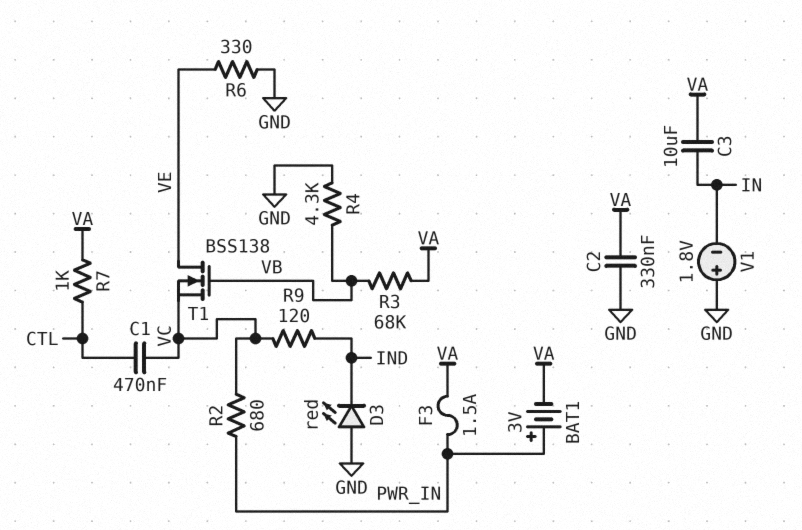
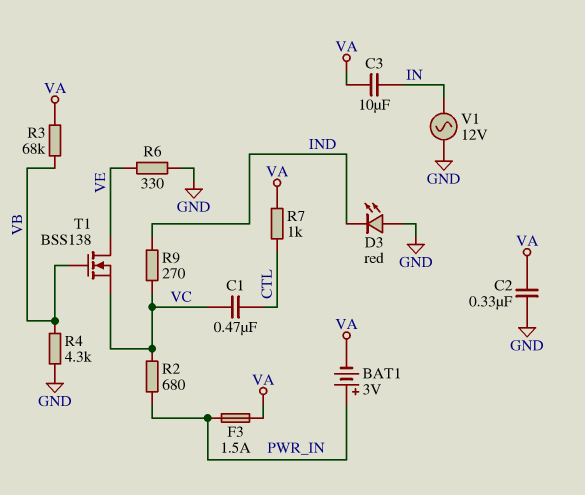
R9: 120 (IND, VC) -> 270 (IND, VC)
V1: 1.8V (plus GND, minus IN) -> AC 12V (GND, IN)

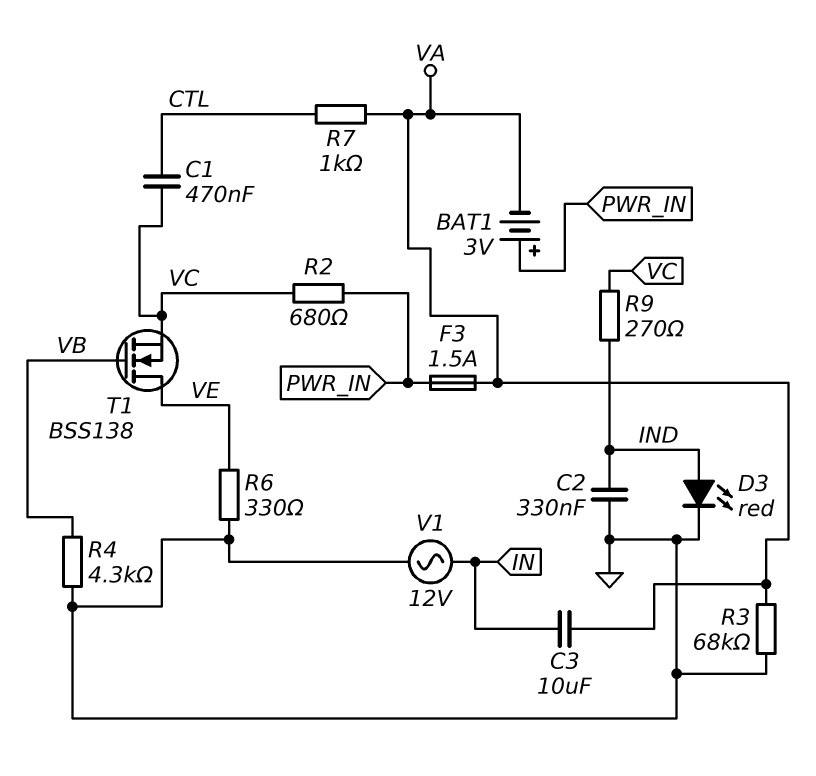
C2: 330nF (GND, VA) -> 330nF (GND, IND)
D3: LED red (A GND, K IND) -> LED red (A IND, K GND)
R3: 68k (VA, VB) -> 68k (GND, VA)

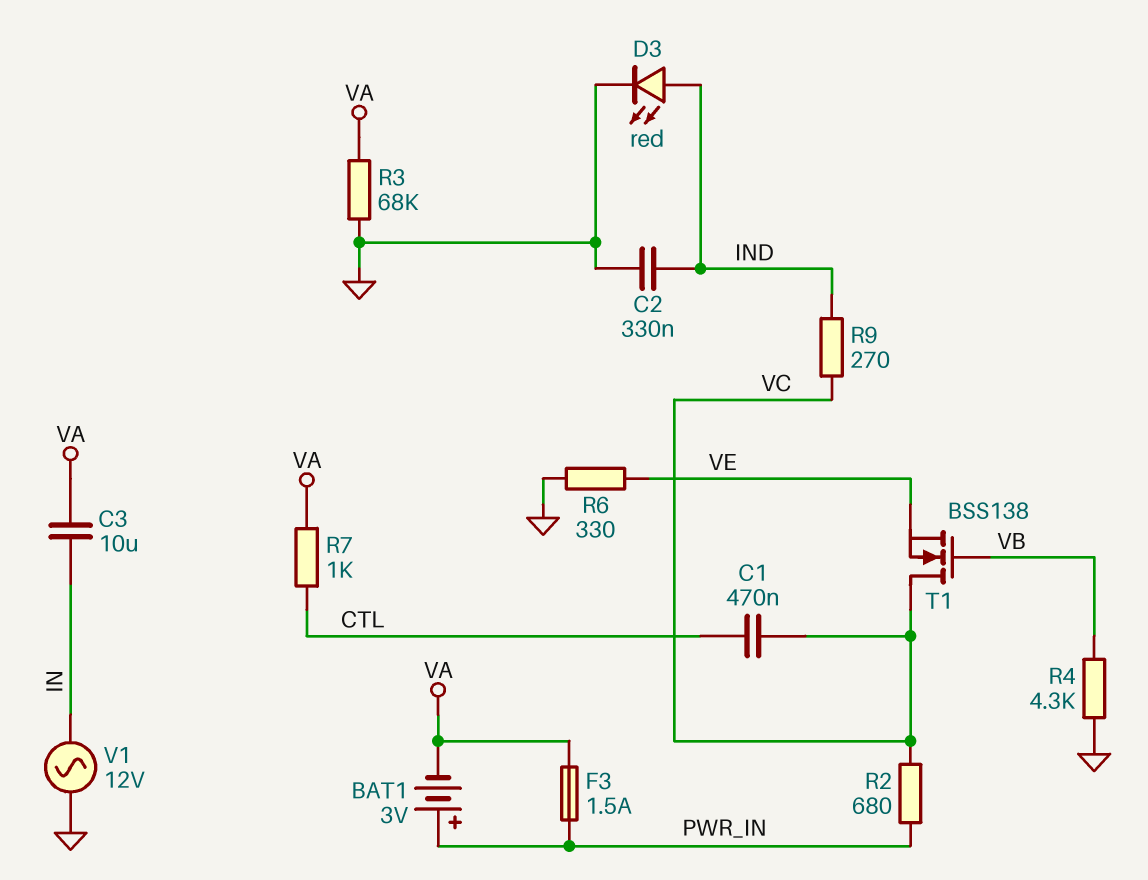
T1: NMOS BSS138 (G VB, D VE, S VC) -> NMOS BSS138 (G VB, D VC, S VE)

